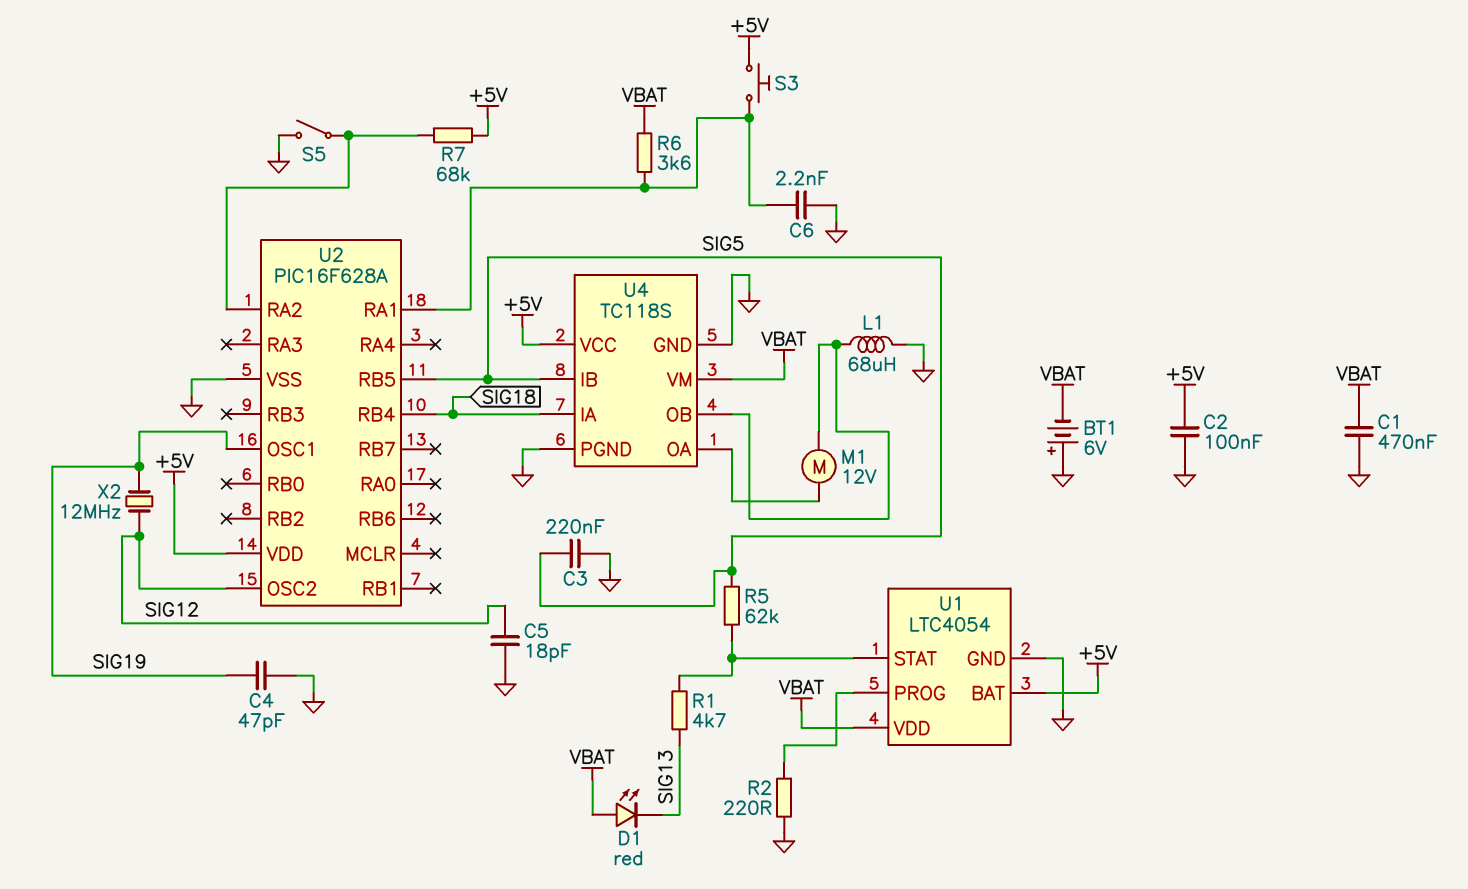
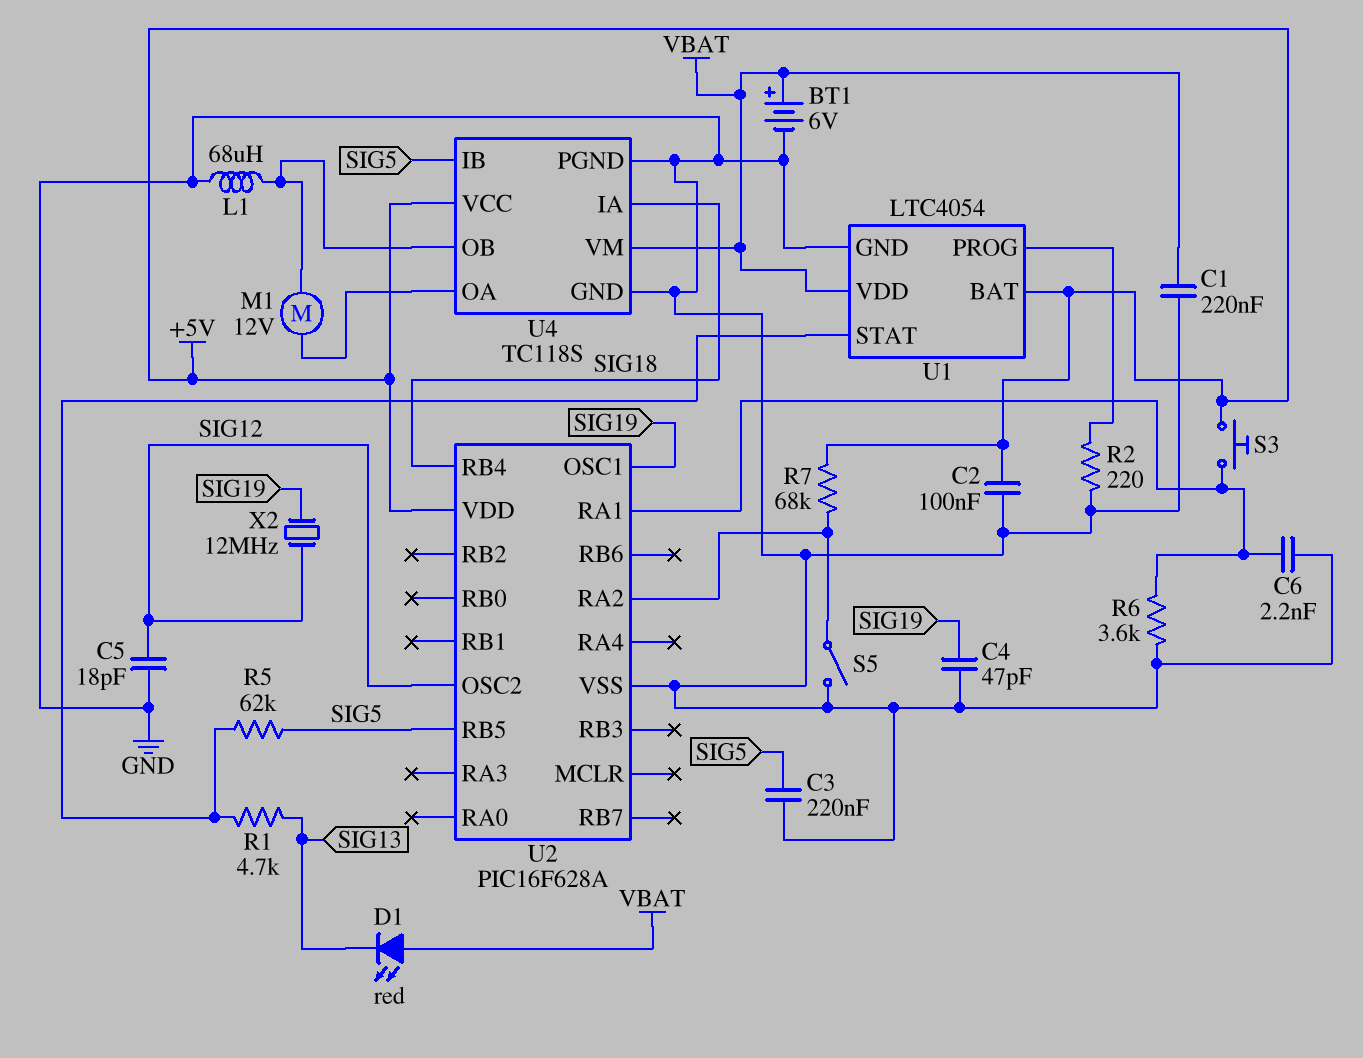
BT1: 6V (plus GND, minus VBAT) -> 6V (plus VBAT, minus GND)
C1: 470nF (GND, VBAT) -> 220nF (GND, VBAT)
R6: 3.6k (U2/RA1, VBAT) -> 3.6k (GND, U2/RA1)

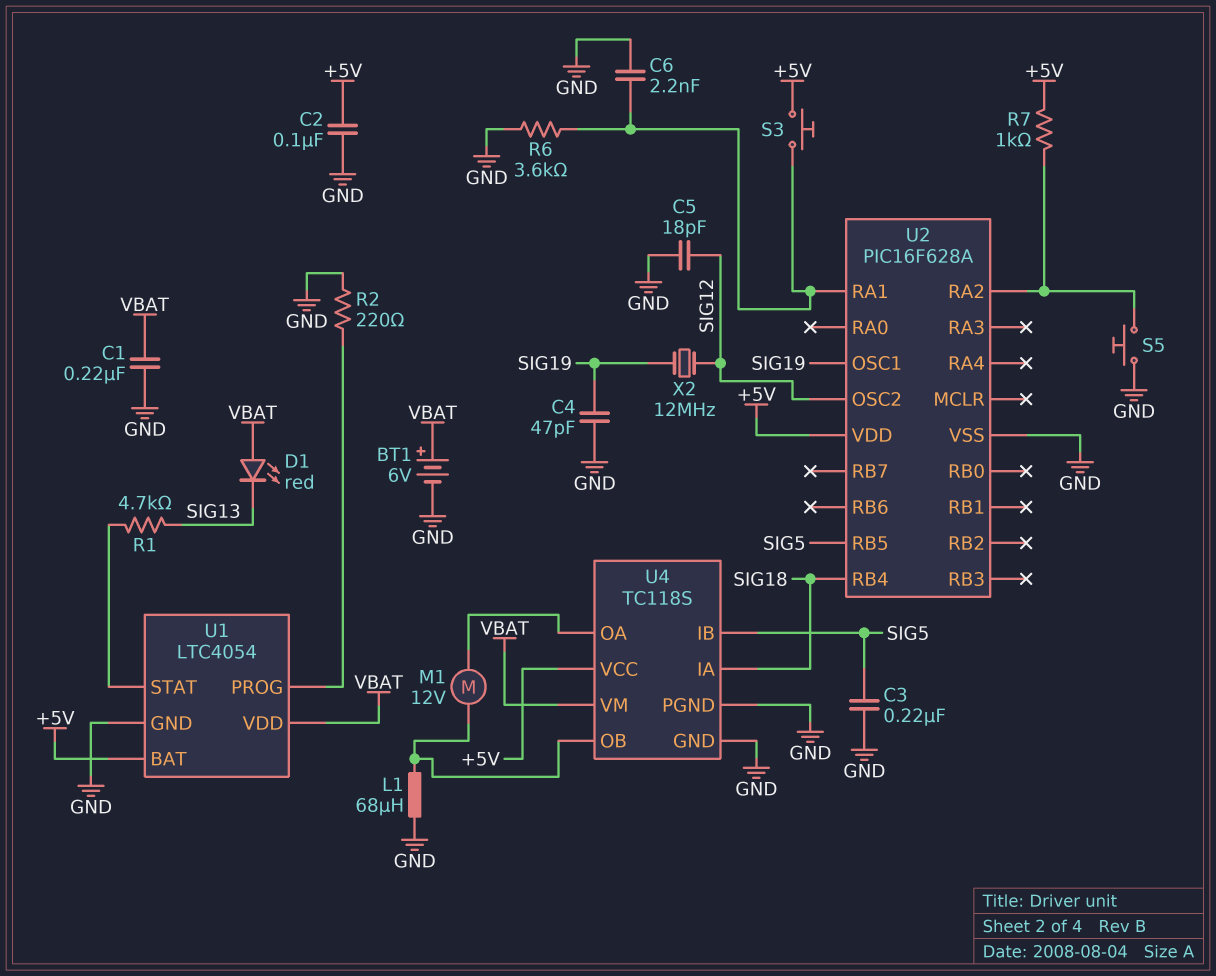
R5: 62k (SIG5, U1/STAT) -> none
R7: 68k (+5V, U2/RA2) -> 1k (+5V, U2/RA2)
S5: switch (GND, U2/RA2) -> button (GND, U2/RA2)

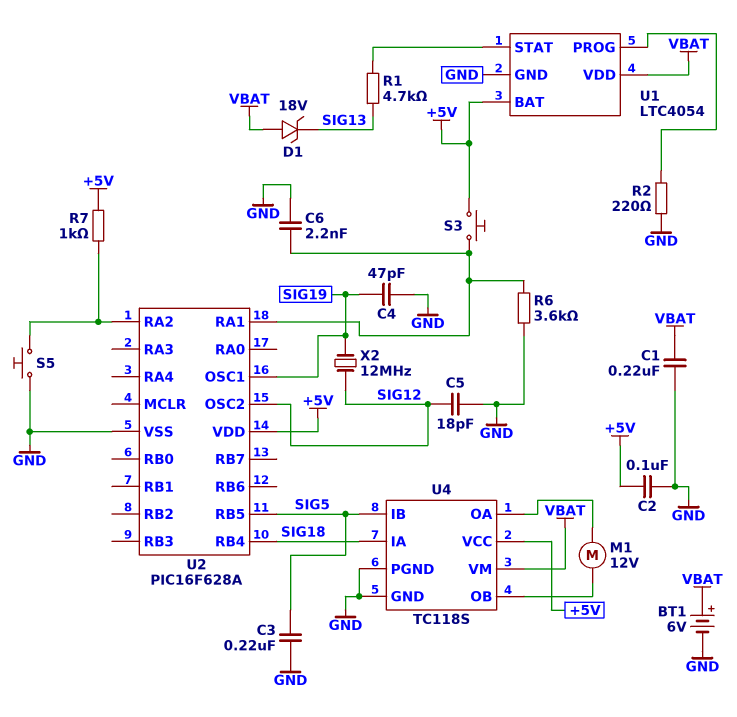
D1: LED red (A VBAT, K SIG13) -> zener 18V (A VBAT, K SIG13)
L1: 68uH (GND, U4/OB) -> none

